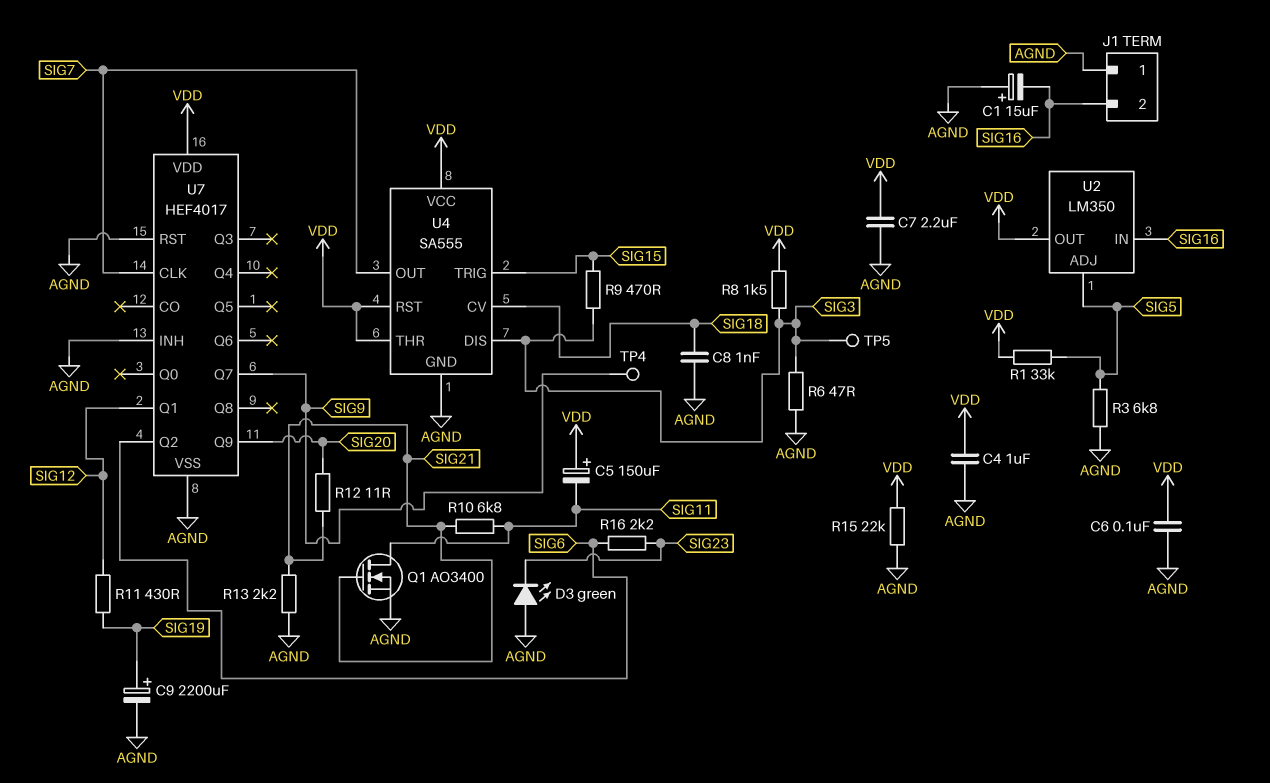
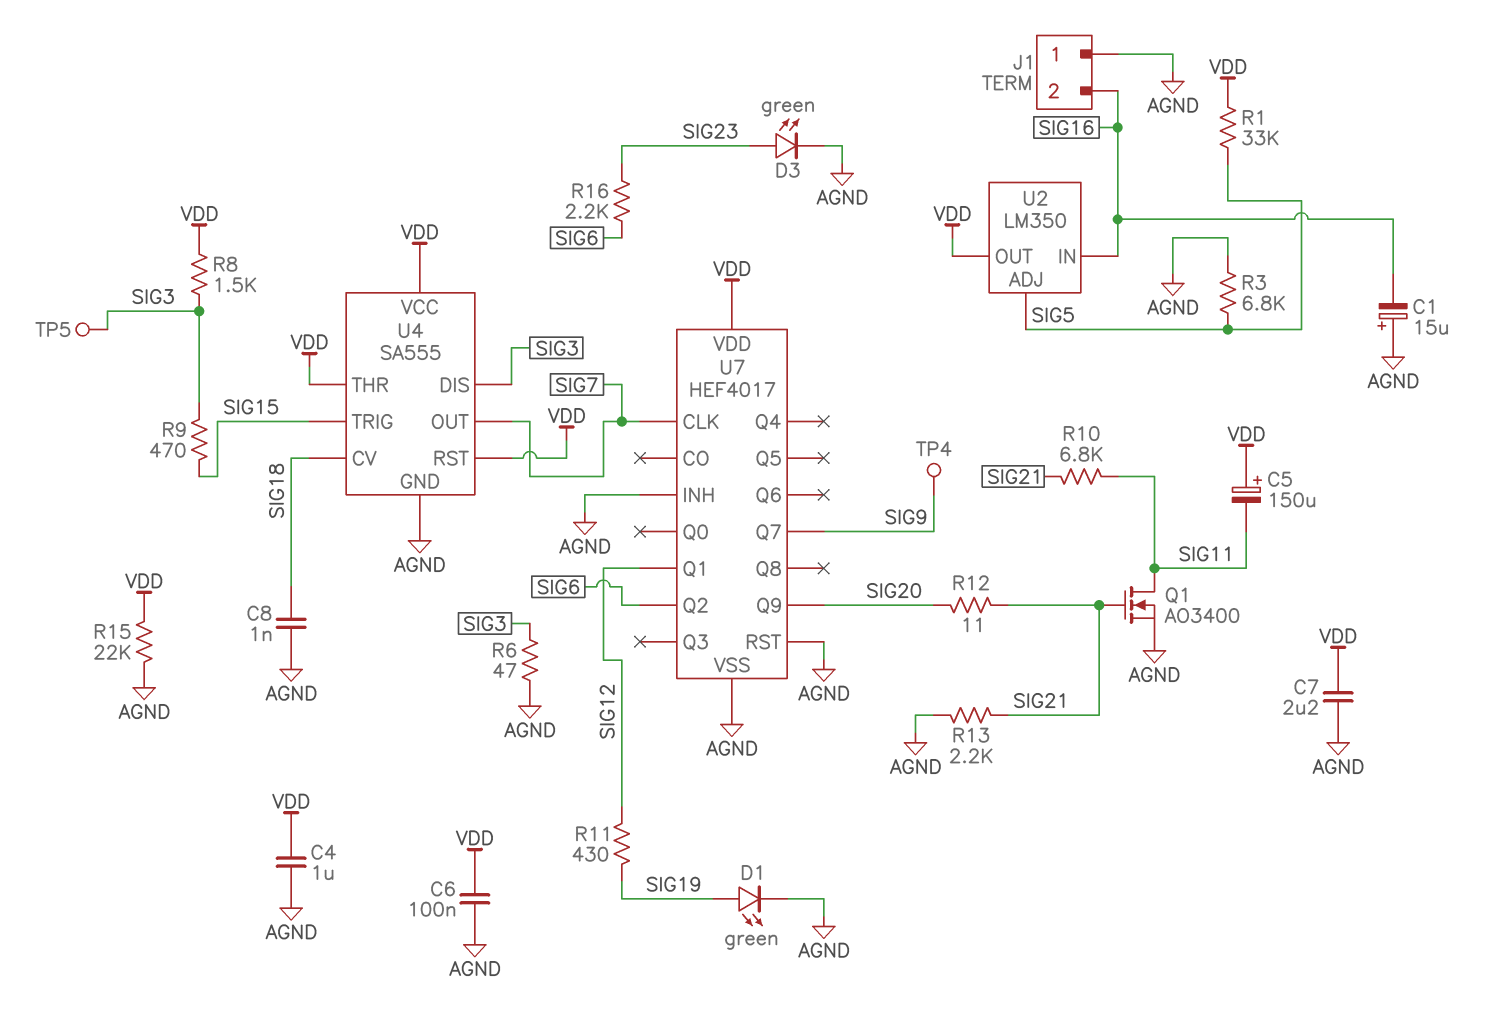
C9: 2200uF (plus SIG19, minus AGND) -> none
D1: none -> LED green (A SIG19, K AGND)
D3: LED green (A AGND, K SIG23) -> LED green (A SIG23, K AGND)

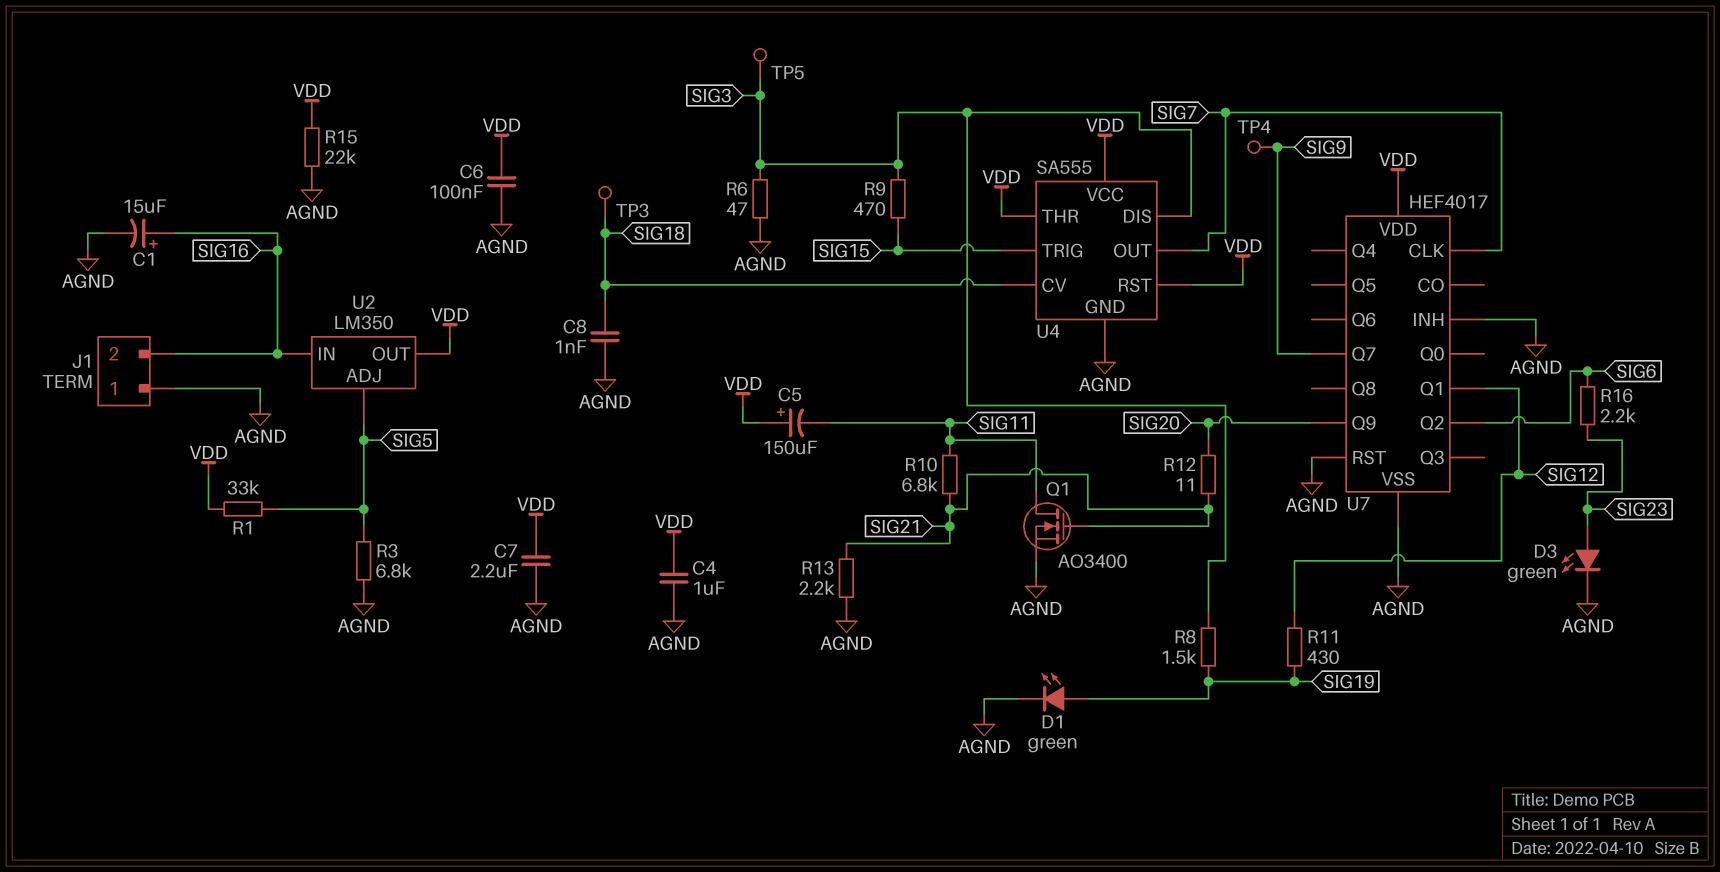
C1: 15uF (plus AGND, minus SIG16) -> 15uF (plus SIG16, minus AGND)
R8: 1.5k (SIG3, VDD) -> 1.5k (SIG3, SIG19)
TP3: none -> test point (SIG18)

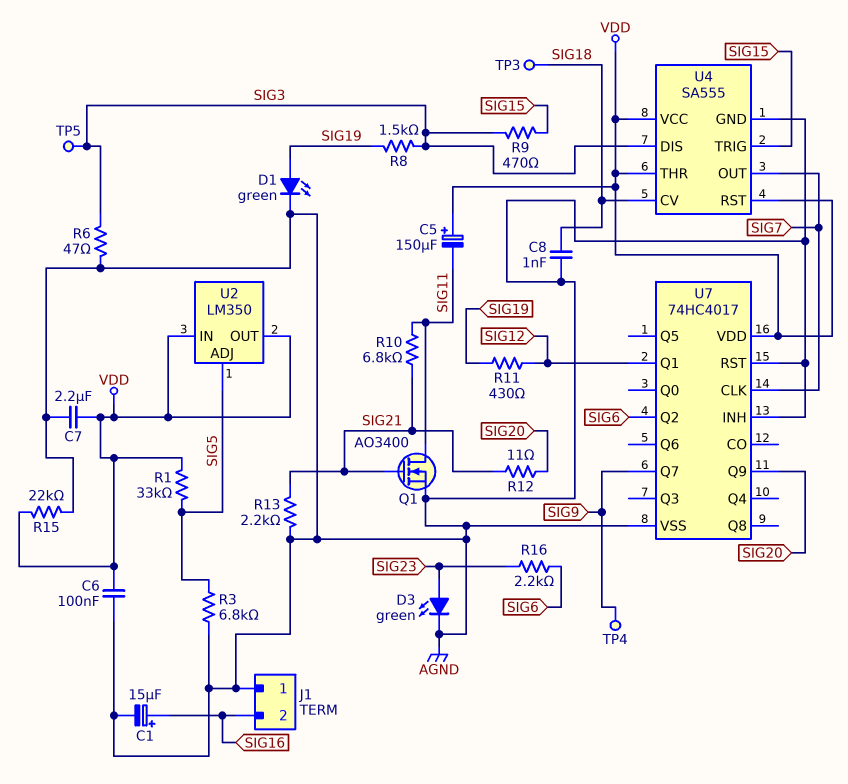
C4: 1uF (AGND, VDD) -> none
U2 pin IN: SIG16 -> VDD
U7: HEF4017 -> 74HC4017

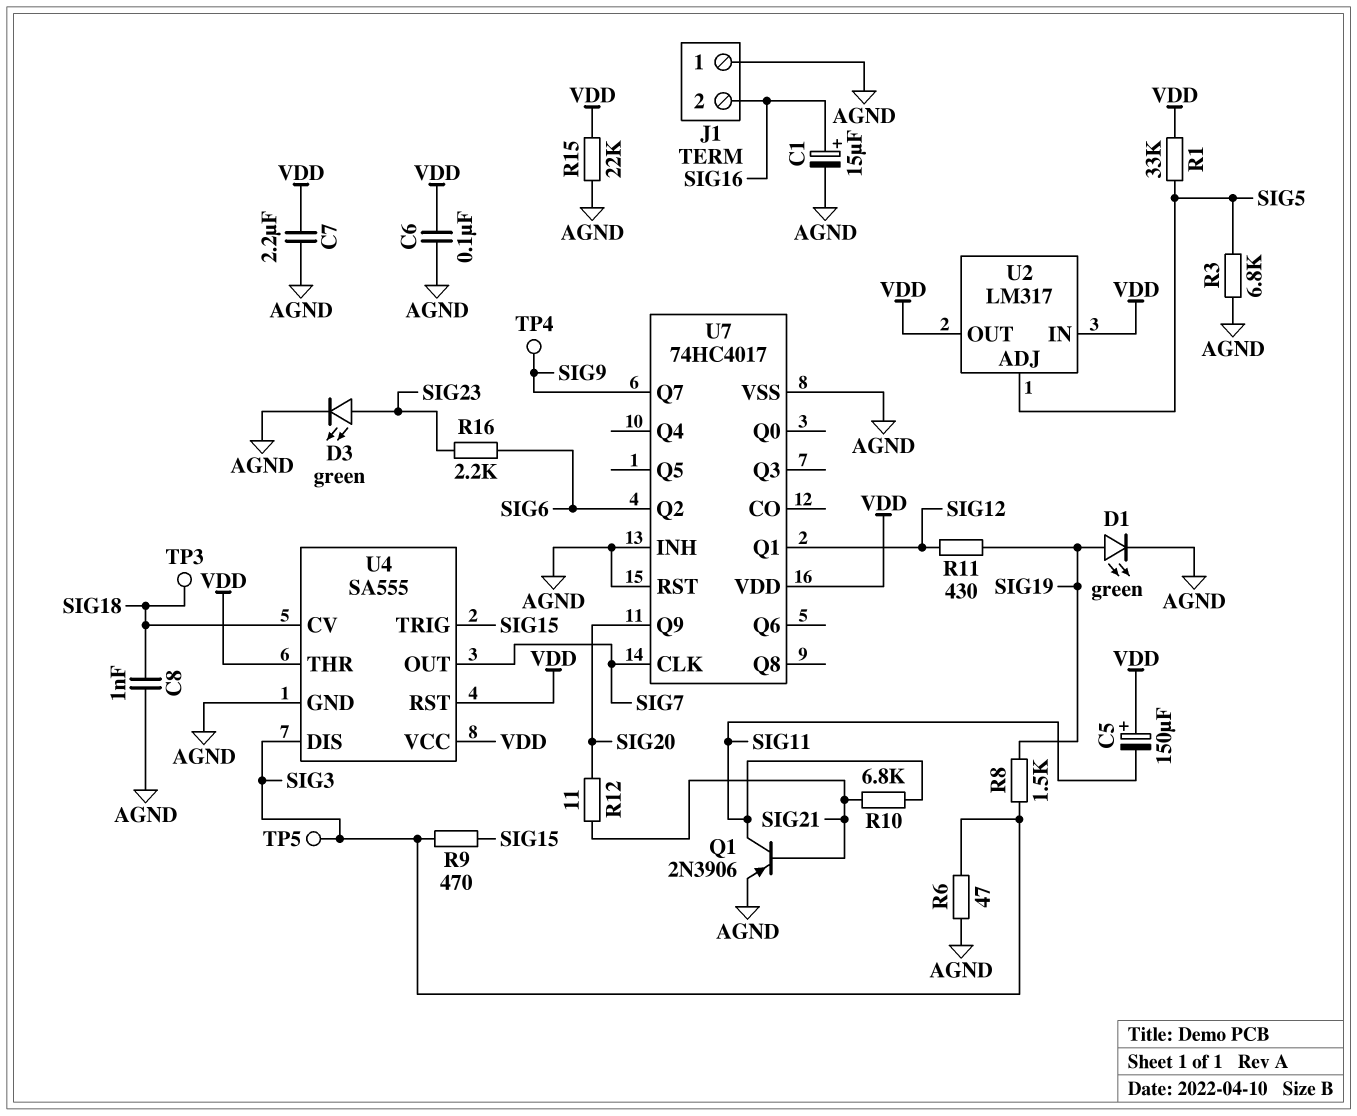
Q1: NMOS AO3400 (G SIG21, D SIG11, S AGND) -> PNP 2N3906 (B SIG21, C SIG11, E AGND)
R13: 2.2k (AGND, SIG21) -> none
U2: LM350 -> LM317

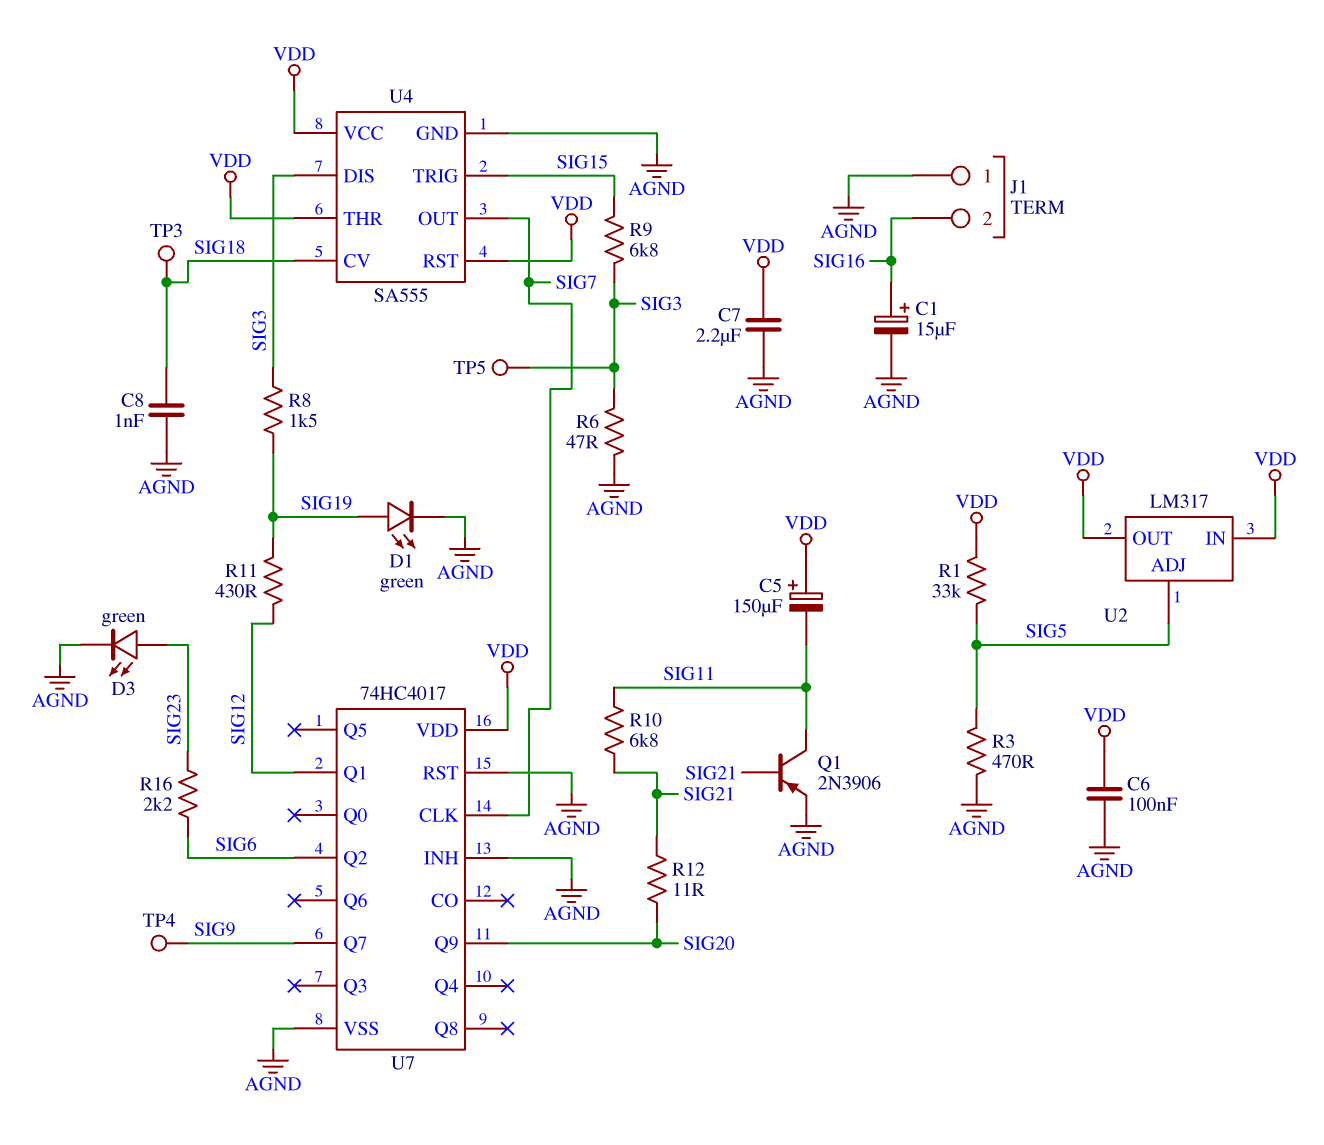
R3: 6.8k (AGND, SIG5) -> 470 (AGND, SIG5)
R9: 470 (SIG3, SIG15) -> 6.8k (SIG3, SIG15)
R15: 22k (AGND, VDD) -> none

